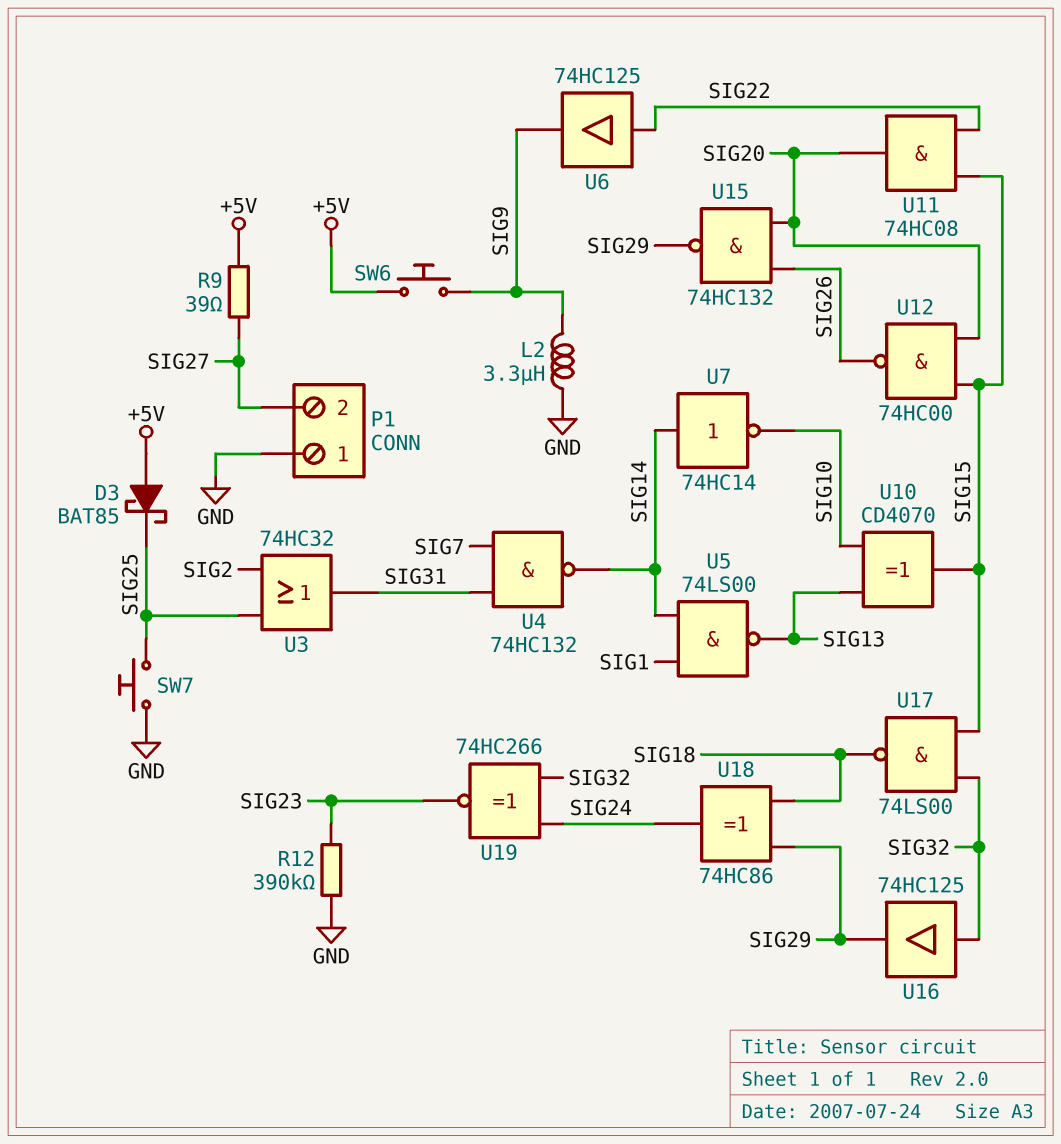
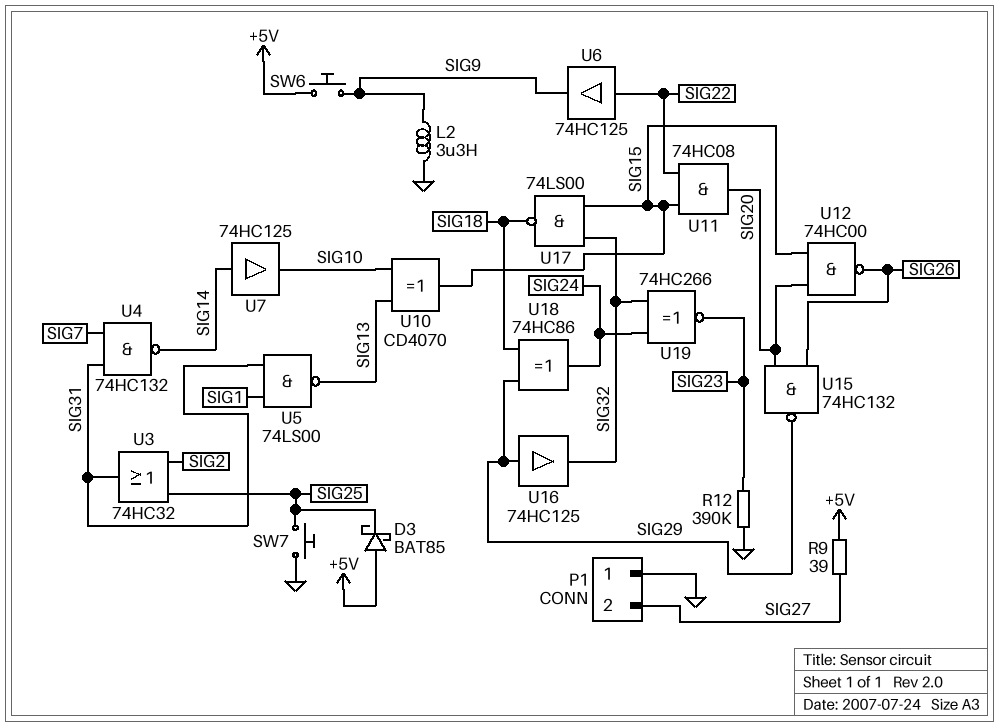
U5: NAND 74LS00 (in SIG1, in SIG14, out SIG13) -> NAND 74LS00 (in SIG1, in SIG31, out SIG13)
U7: NOT 74HC14 (in SIG14, out SIG10) -> buffer 74HC125 (in SIG14, out SIG10)
U16: buffer 74HC125 (in SIG32, out SIG29) -> buffer 74HC125 (in SIG29, out SIG32)

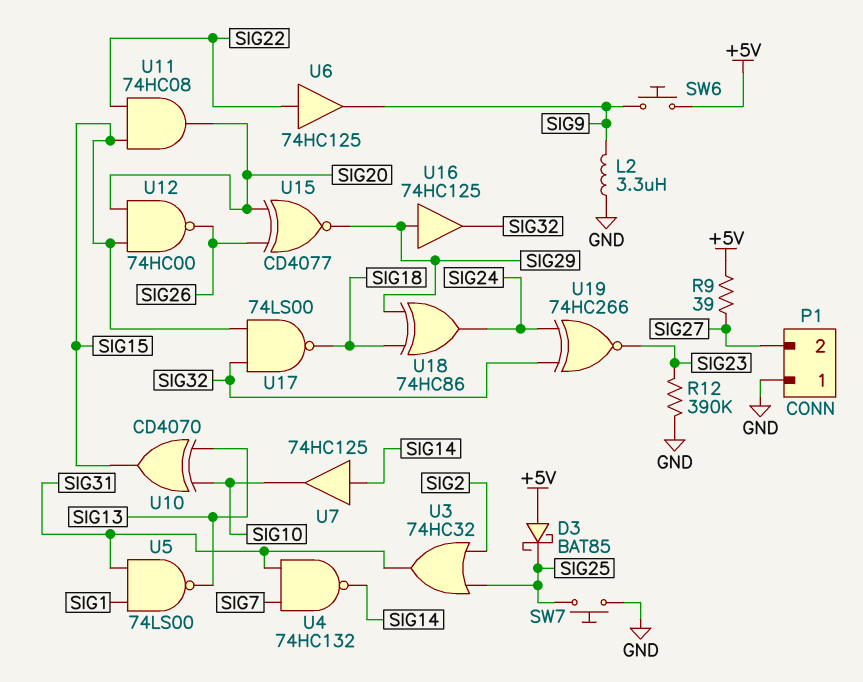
U15: NAND 74HC132 (in SIG20, in SIG26, out SIG29) -> XNOR CD4077 (in SIG20, in SIG26, out SIG29)

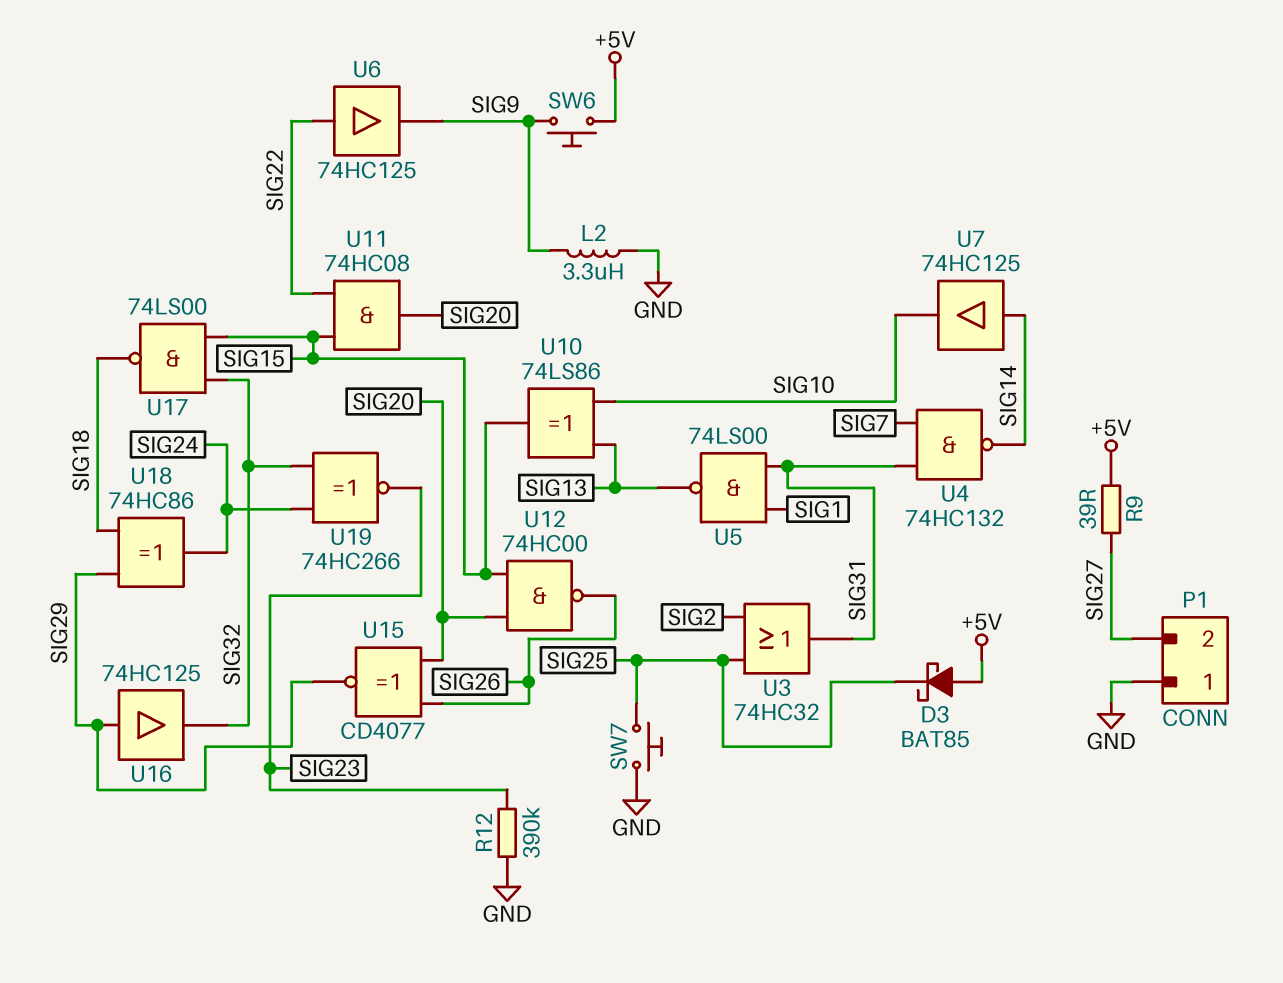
U10: XOR CD4070 (in SIG10, in SIG13, out SIG15) -> XOR 74LS86 (in SIG10, in SIG13, out SIG15)

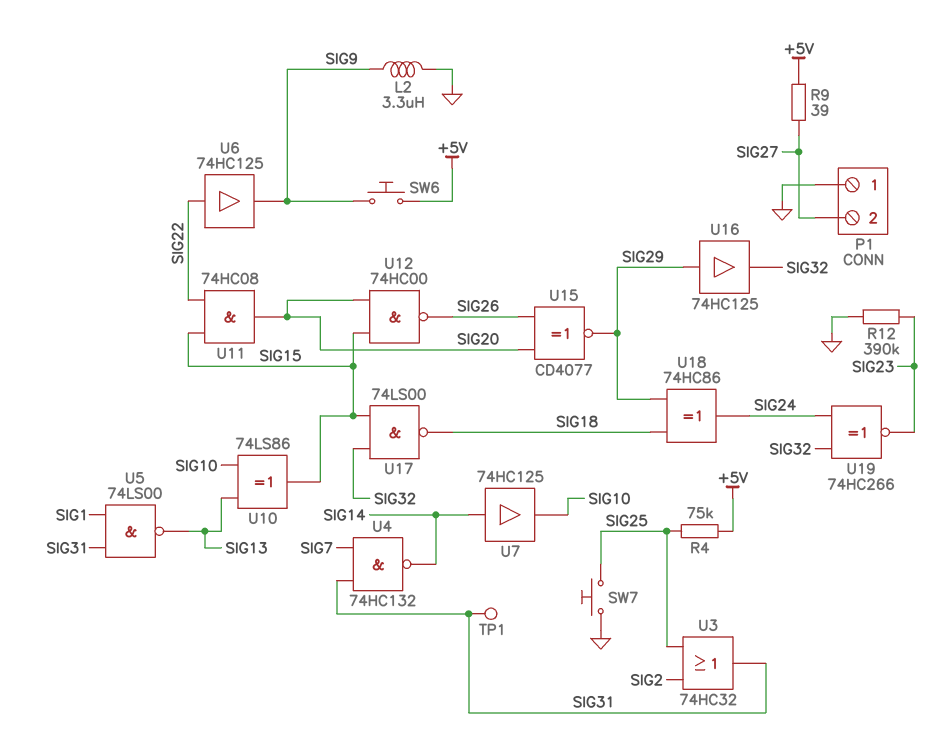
D3: schottky BAT85 (A +5V, K SIG25) -> none
R4: none -> 75k (+5V, SIG25)
TP1: none -> test point (SIG31)

